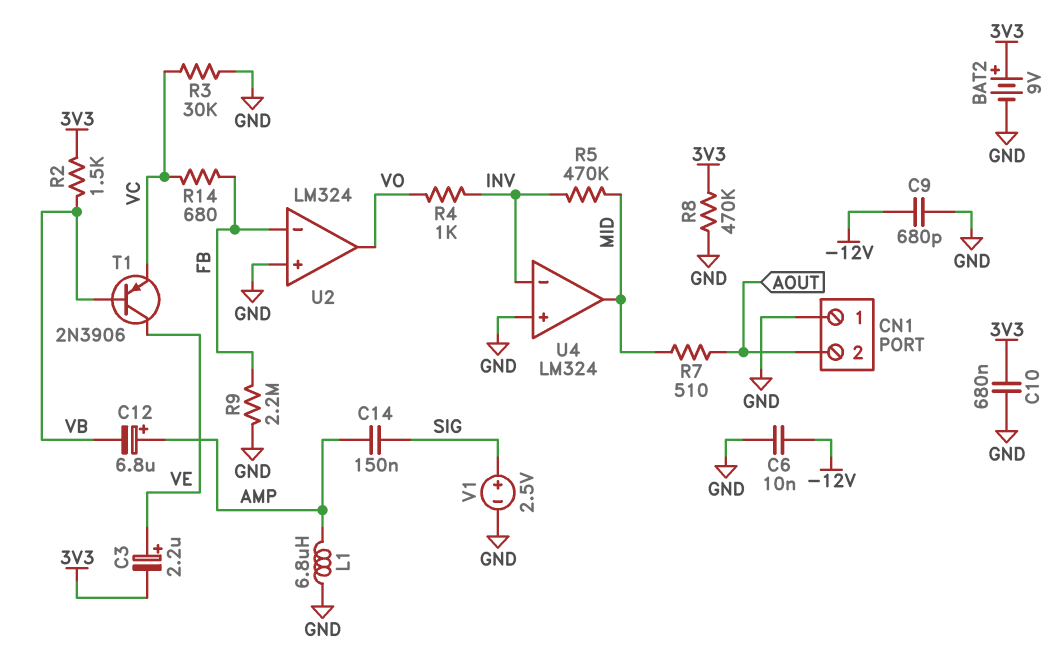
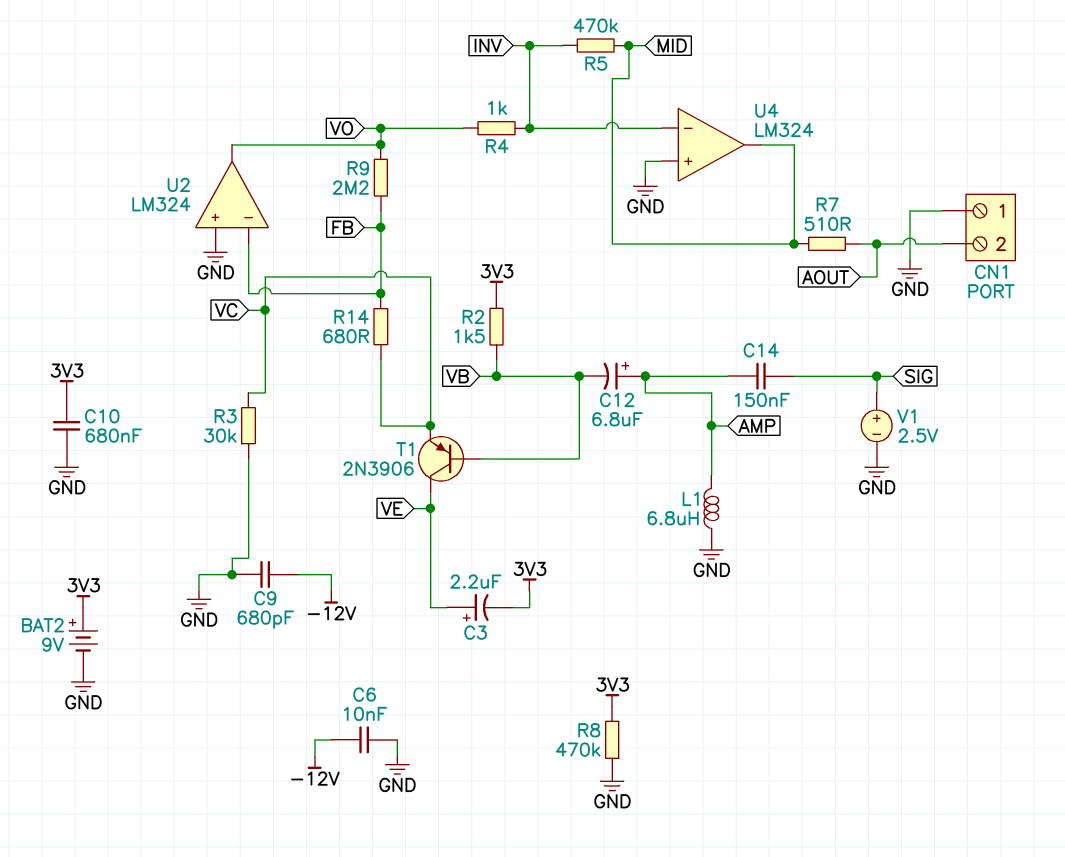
R9: 2.2M (FB, GND) -> 2.2M (FB, VO)

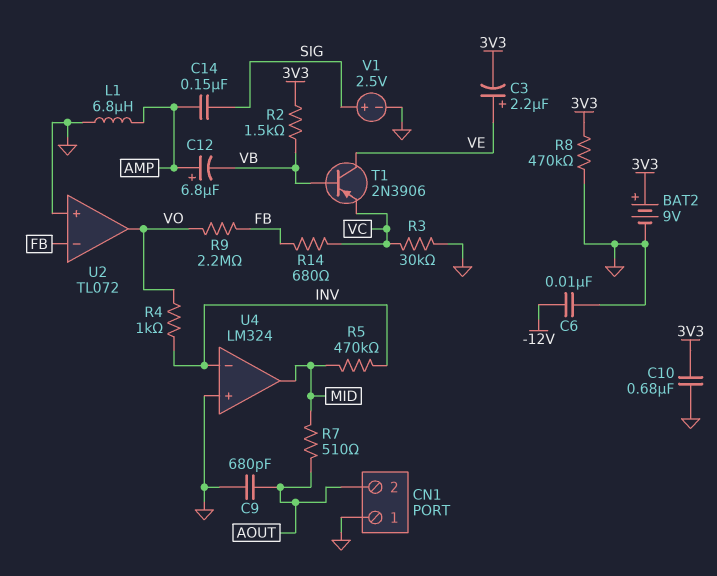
C9: 680pF (-12V, GND) -> 680pF (AOUT, GND)
U2: LM324 -> TL072

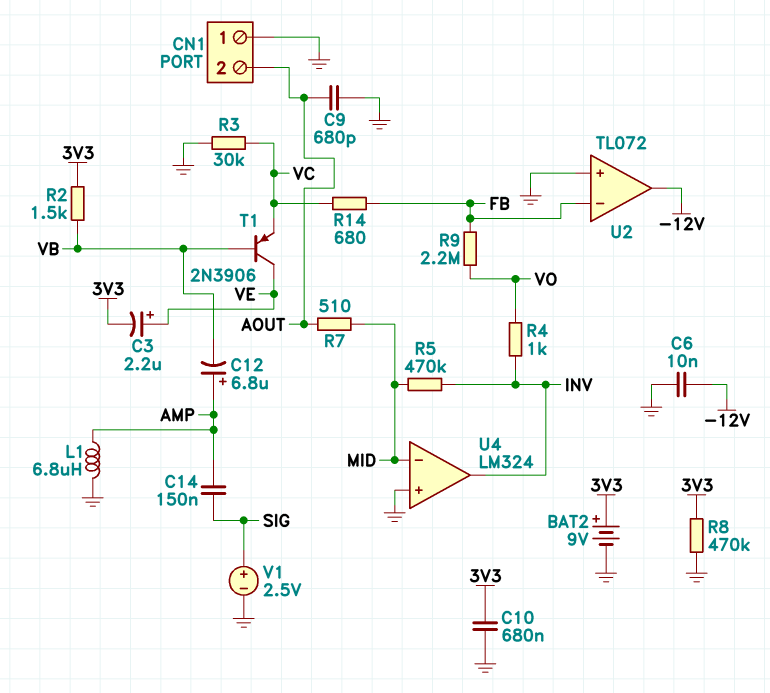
U2 pin out: VO -> -12V
U4 pin in-: INV -> MID
U4 pin out: MID -> INV

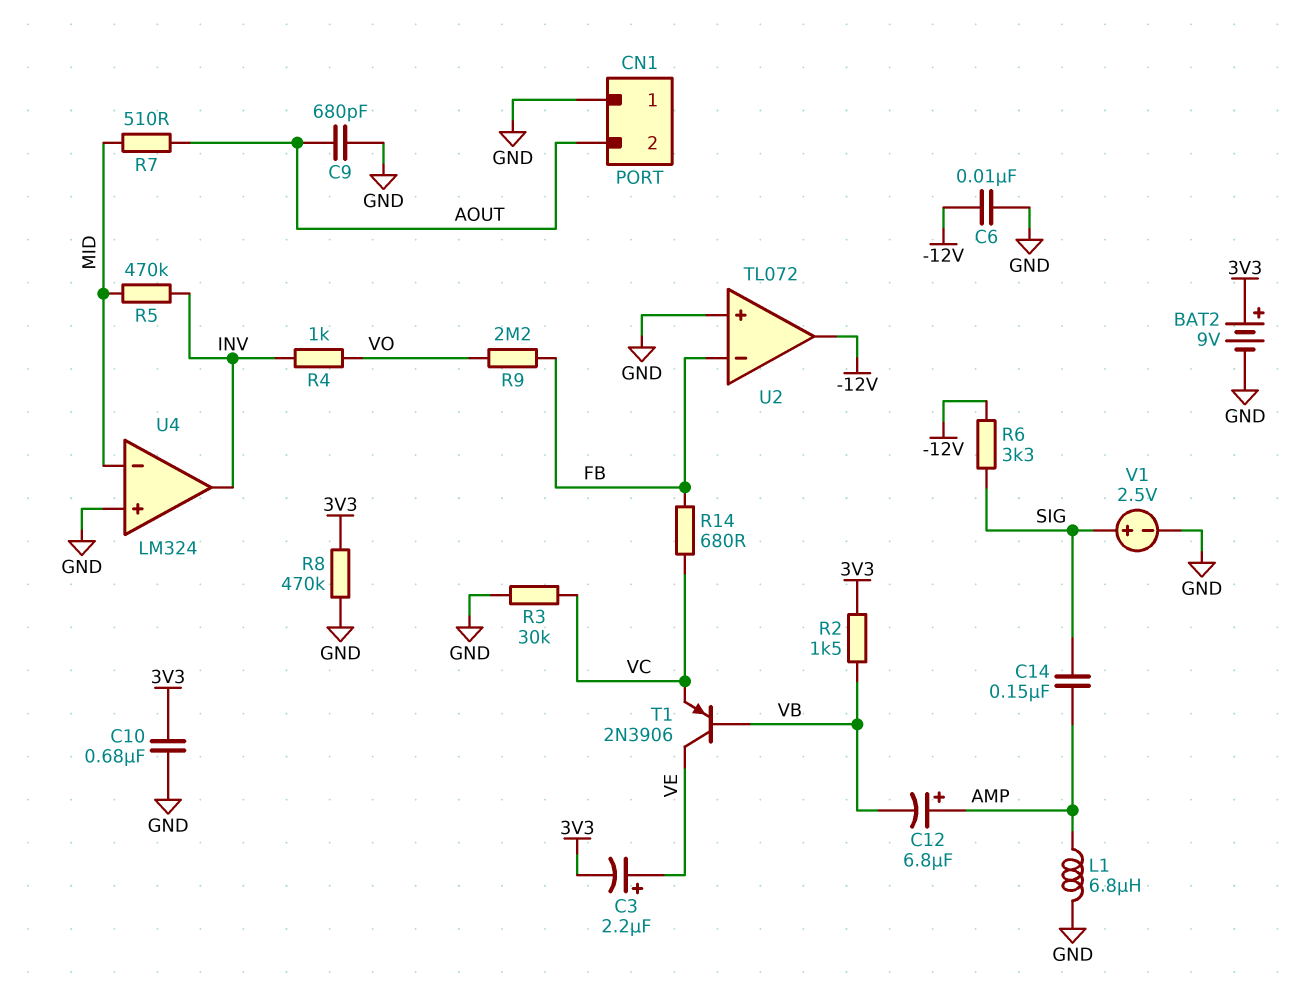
R6: none -> 3.3k (-12V, SIG)

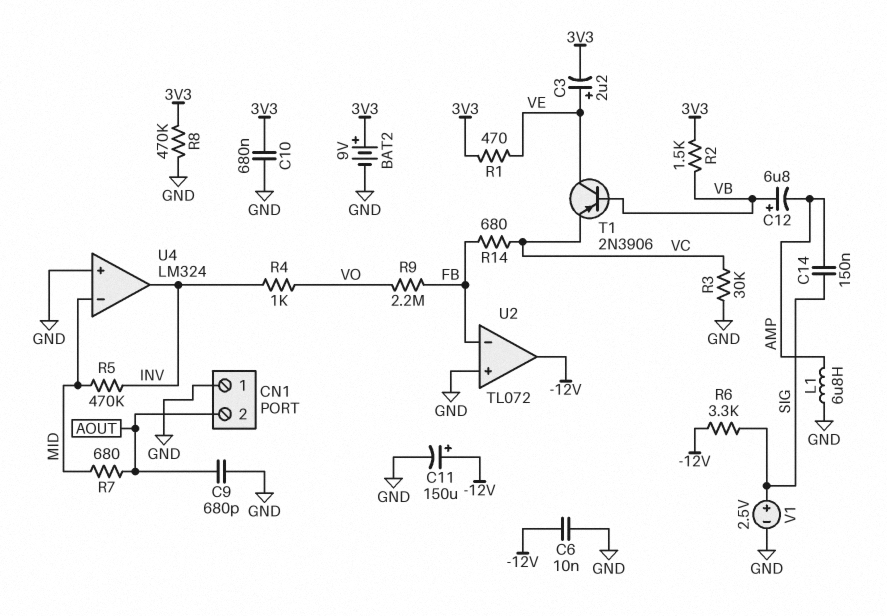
C11: none -> 150uF (plus -12V, minus GND)
C12: 6.8uF (plus AMP, minus VB) -> 6.8uF (plus VB, minus AMP)
R1: none -> 470 (3V3, VE)
R7: 510 (AOUT, MID) -> 680 (AOUT, MID)

